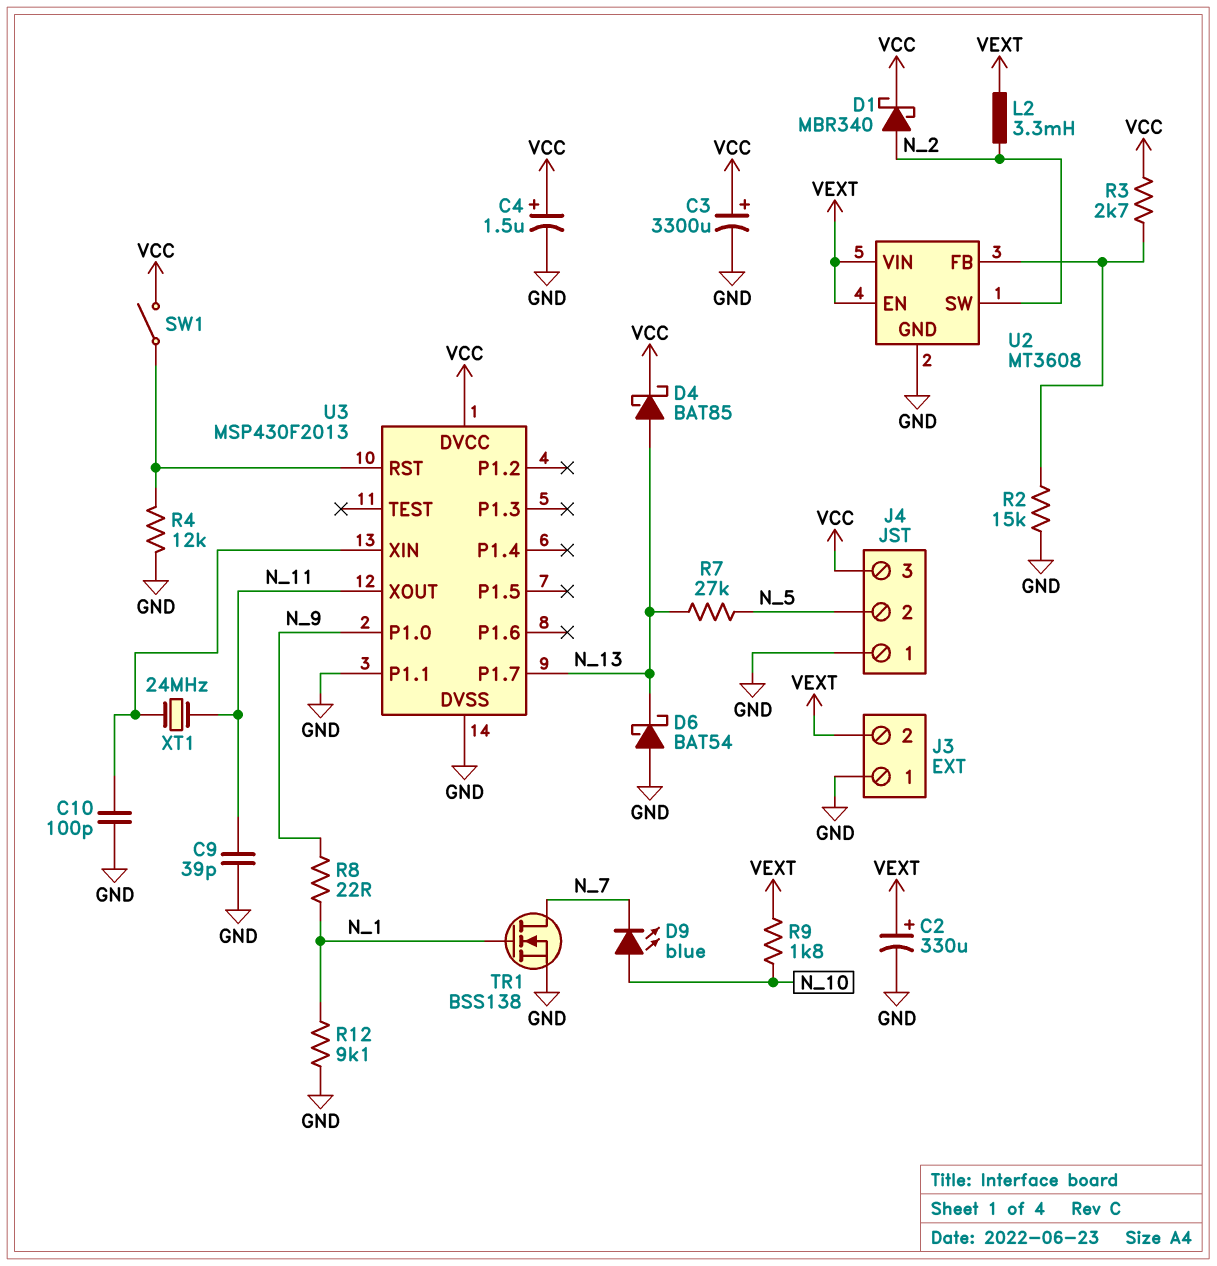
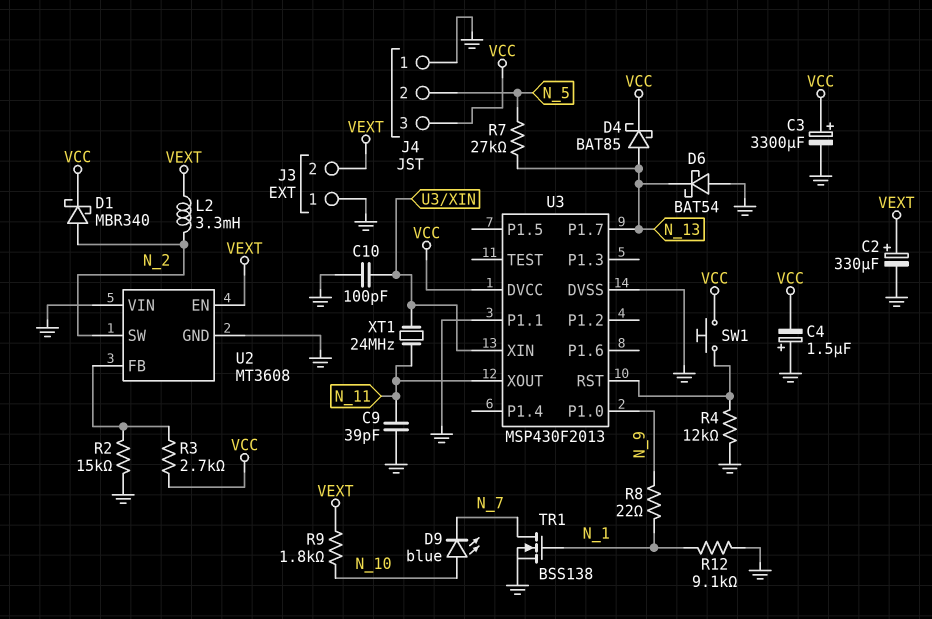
C4: 1.5uF (plus VCC, minus GND) -> 1.5uF (plus GND, minus VCC)
SW1: switch (U3/RST, VCC) -> button (U3/RST, VCC)
U2 pin VIN: VEXT -> GND

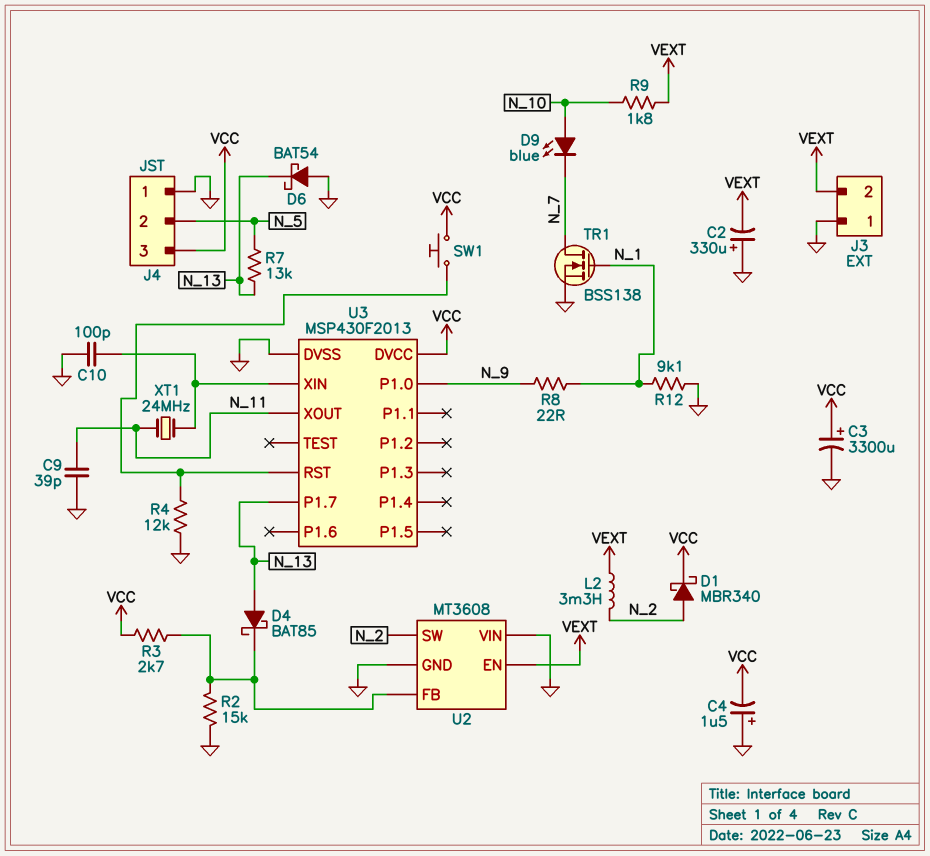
C2: 330uF (plus VEXT, minus GND) -> 330uF (plus GND, minus VEXT)
D4: schottky BAT85 (A N_13, K VCC) -> schottky BAT85 (A N_13, K U2/FB)
R7: 27k (N_5, N_13) -> 13k (N_5, N_13)
U3 pin P1.1: GND -> none

